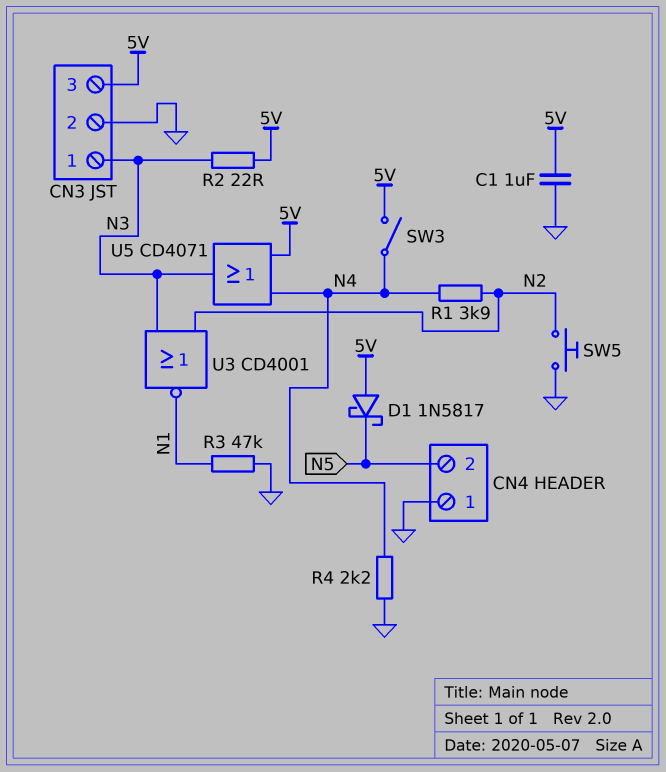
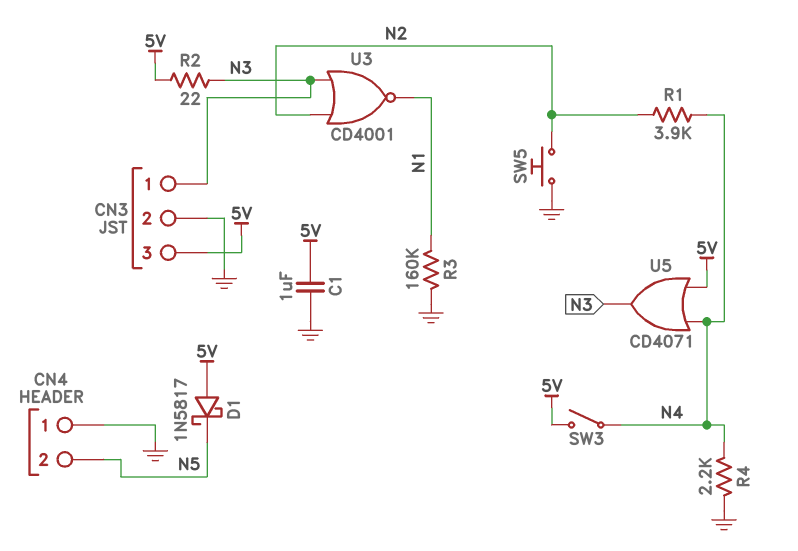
R3: 47k (GND, N1) -> 160k (GND, N1)

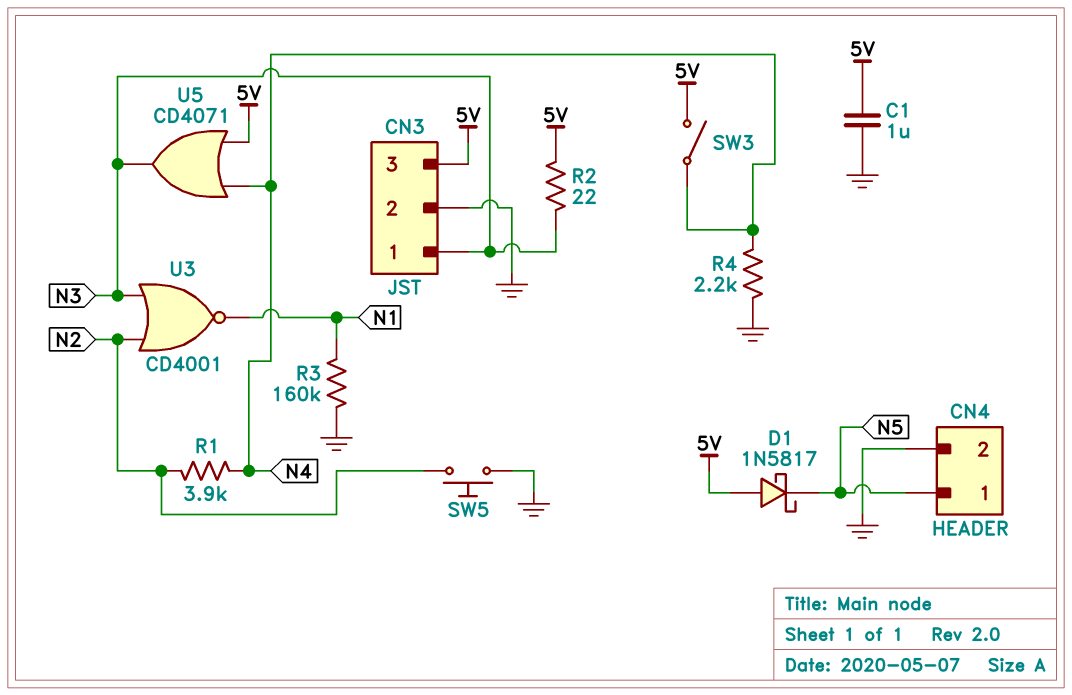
CN4 pin 1: GND -> N5
CN4 pin 2: N5 -> GND

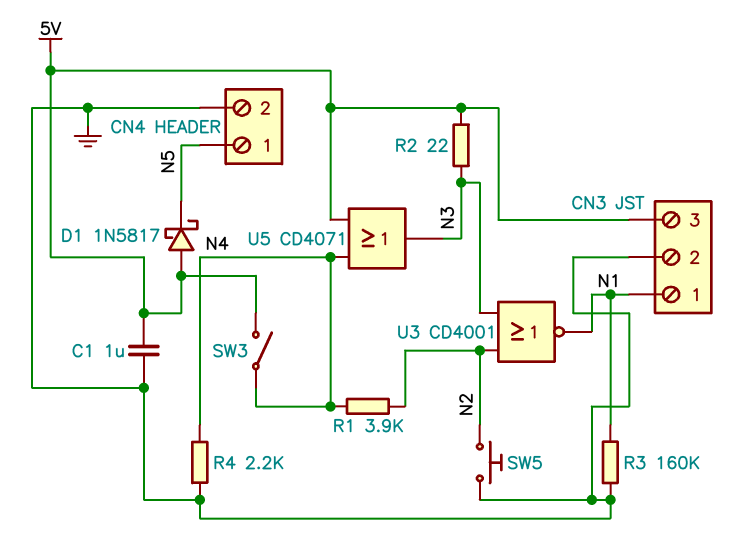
CN3 pin 1: N3 -> N1

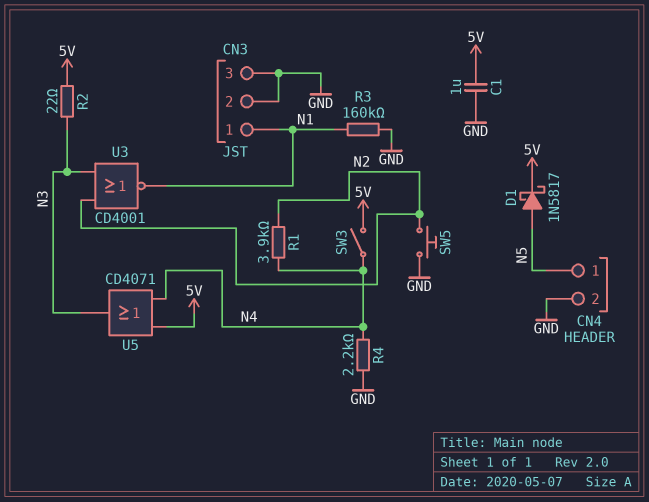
CN3 pin 3: 5V -> GND
D1: schottky 1N5817 (A 5V, K N5) -> schottky 1N5817 (A N5, K 5V)

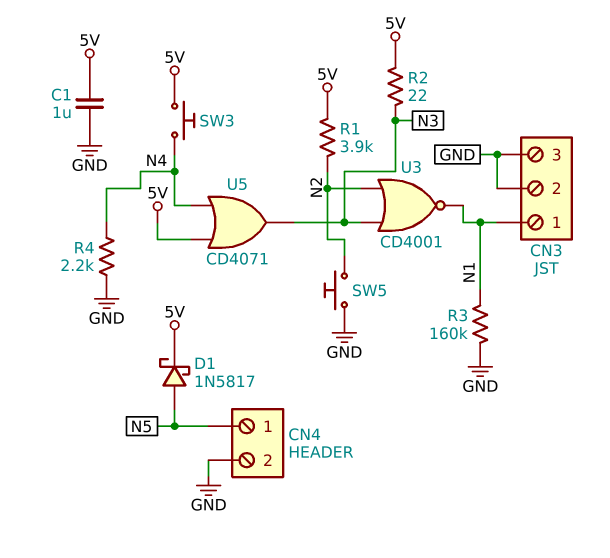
R1: 3.9k (N2, N4) -> 3.9k (5V, N2)
SW3: switch (5V, N4) -> button (5V, N4)

